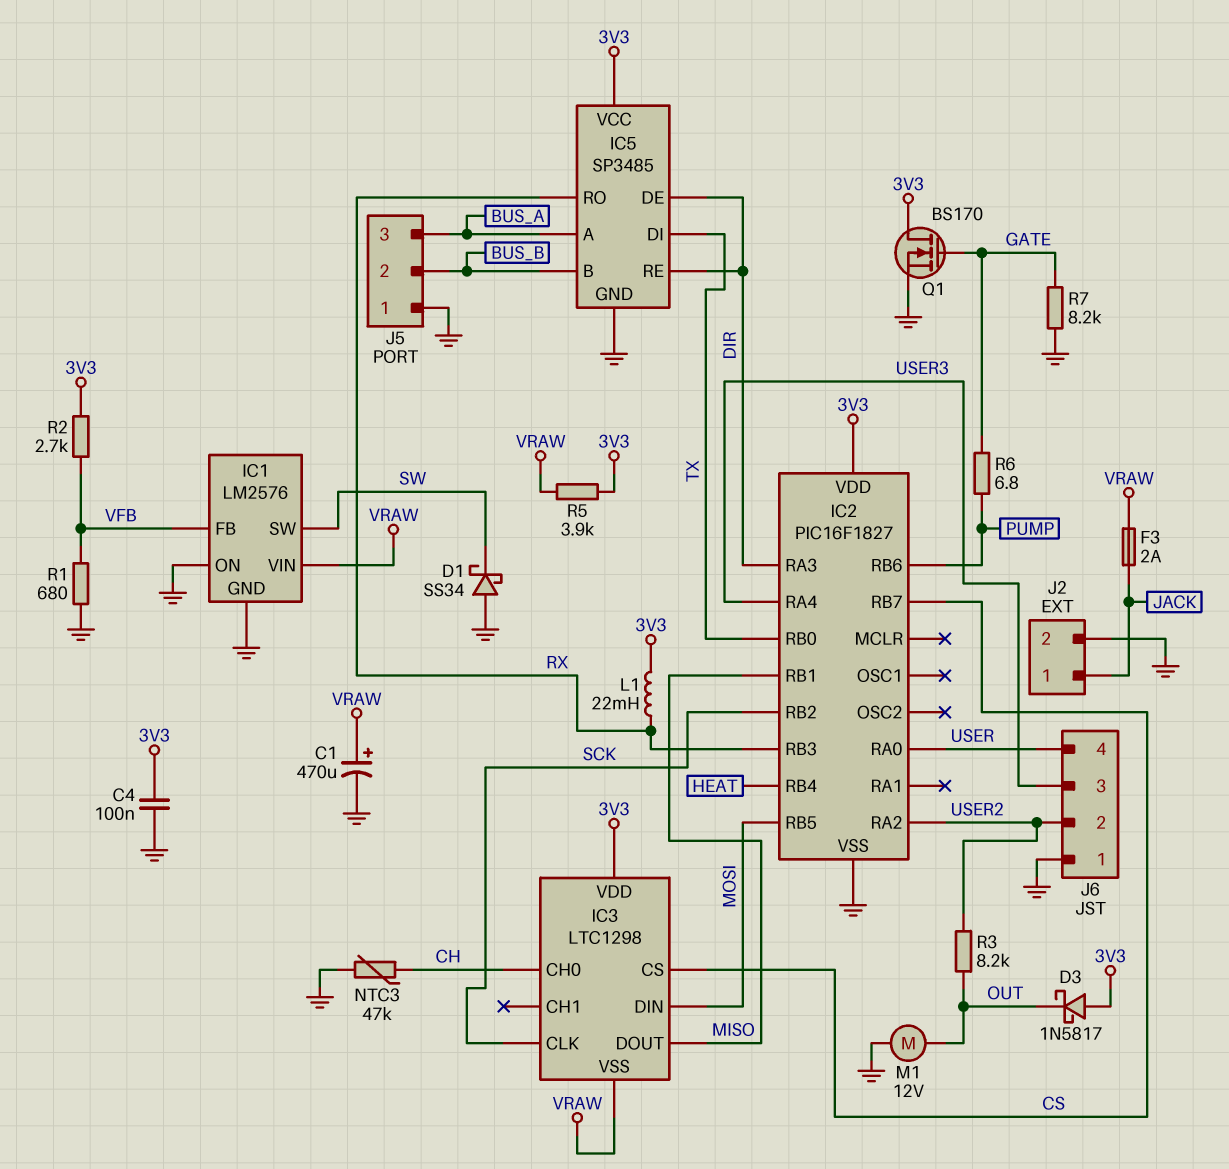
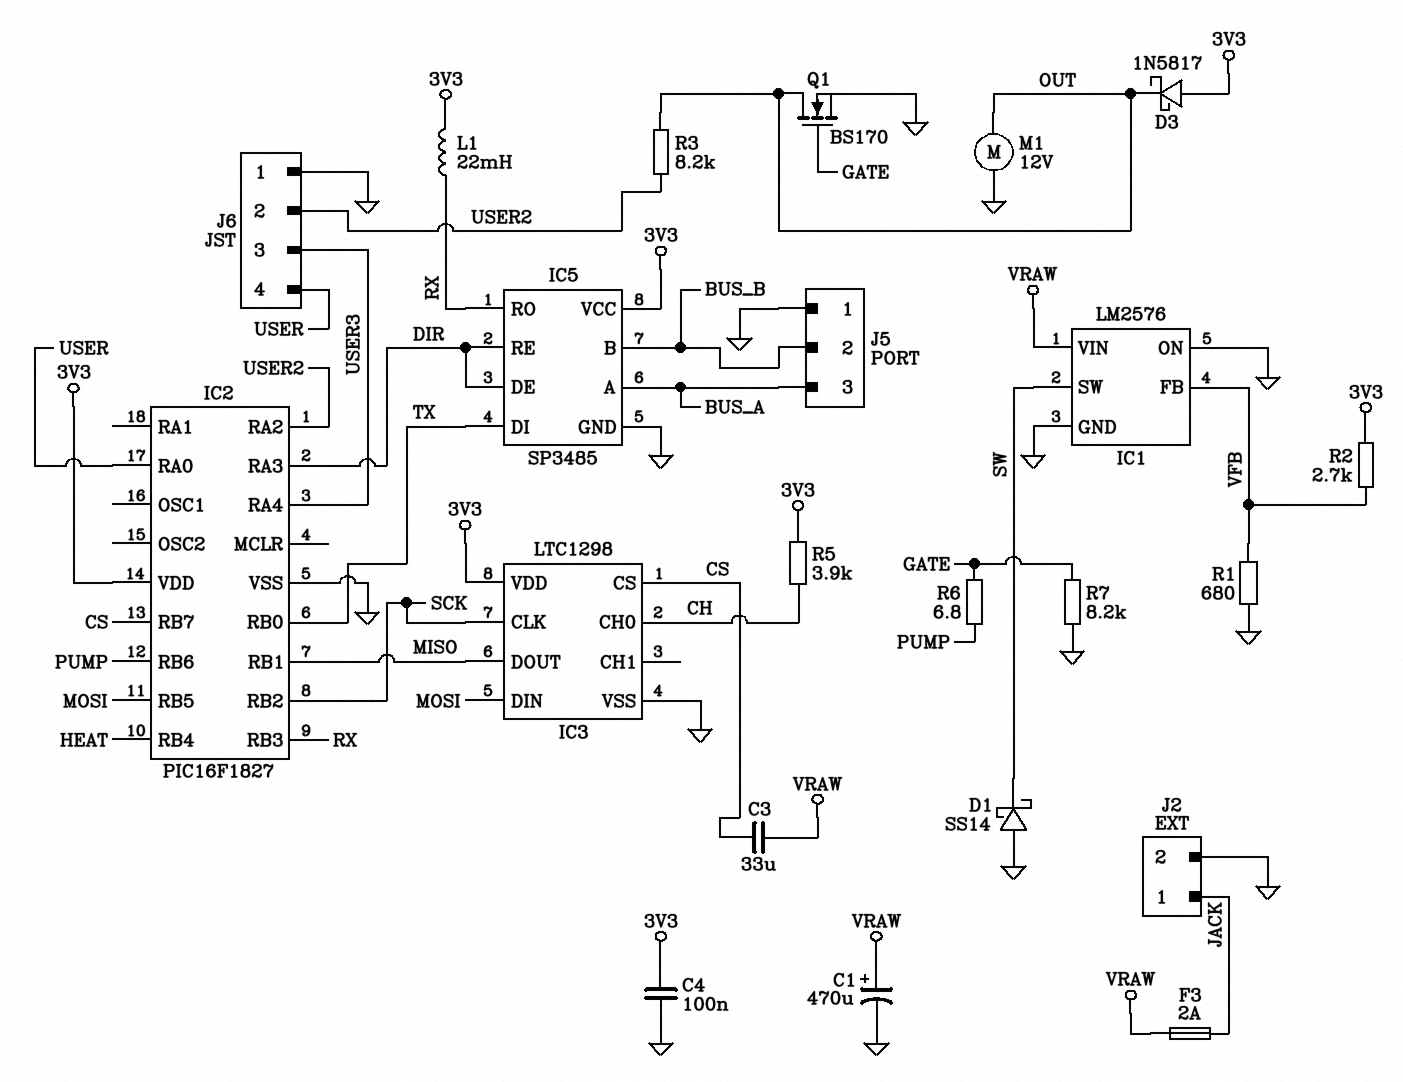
C3: none -> 33uF (CS, VRAW)
D1: schottky SS34 (A GND, K SW) -> schottky SS14 (A GND, K SW)
IC3 pin VSS: VRAW -> GND
NTC3: 47k (CH, GND) -> none
Q1: NMOS BS170 (G GATE, D 3V3, S GND) -> NMOS BS170 (G GATE, D OUT, S GND)
R5: 3.9k (3V3, VRAW) -> 3.9k (3V3, CH)

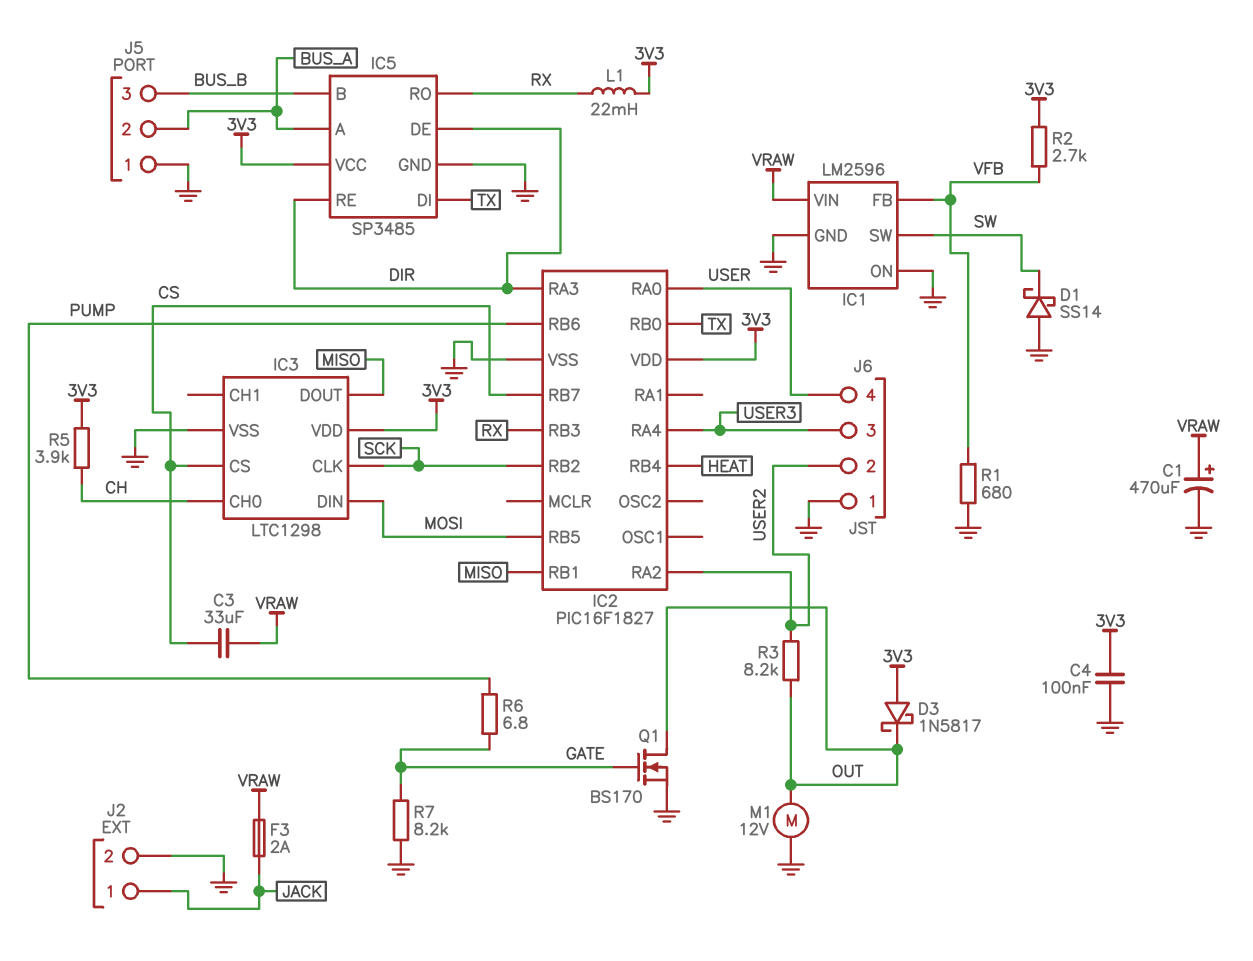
IC1: LM2576 -> LM2596
J5 pin 2: BUS_B -> BUS_A
J5 pin 3: BUS_A -> BUS_B

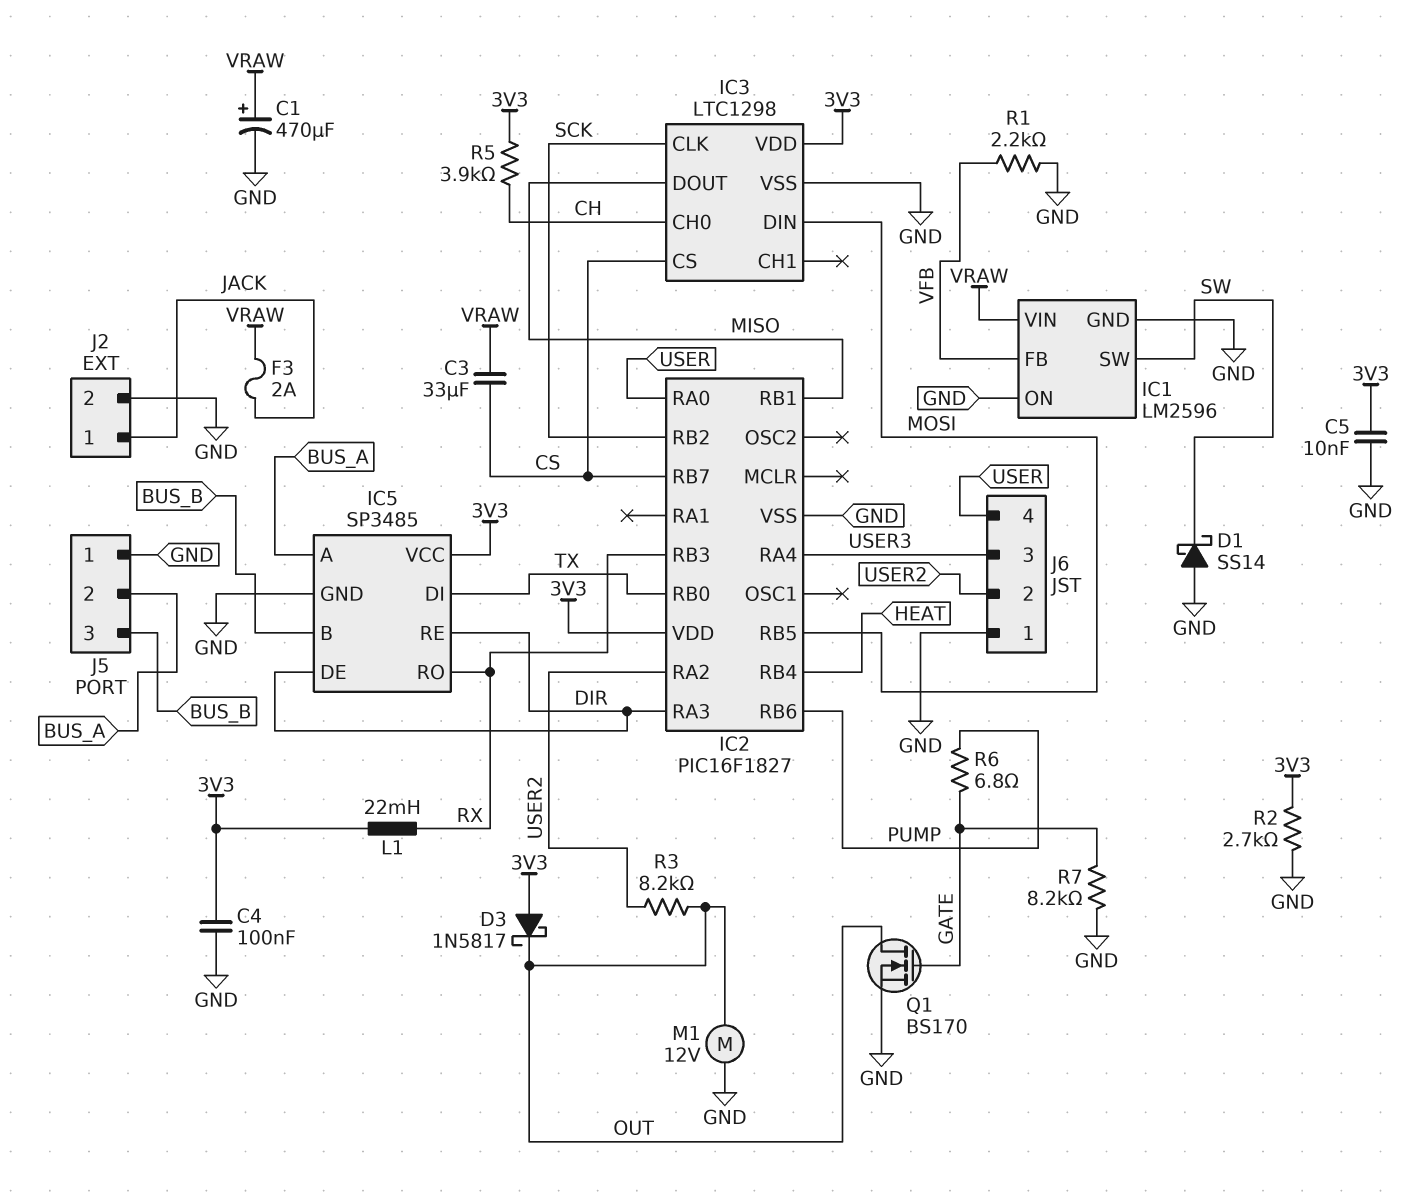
C5: none -> 10nF (3V3, GND)
R1: 680 (GND, VFB) -> 2.2k (GND, VFB)
R2: 2.7k (3V3, VFB) -> 2.7k (3V3, GND)

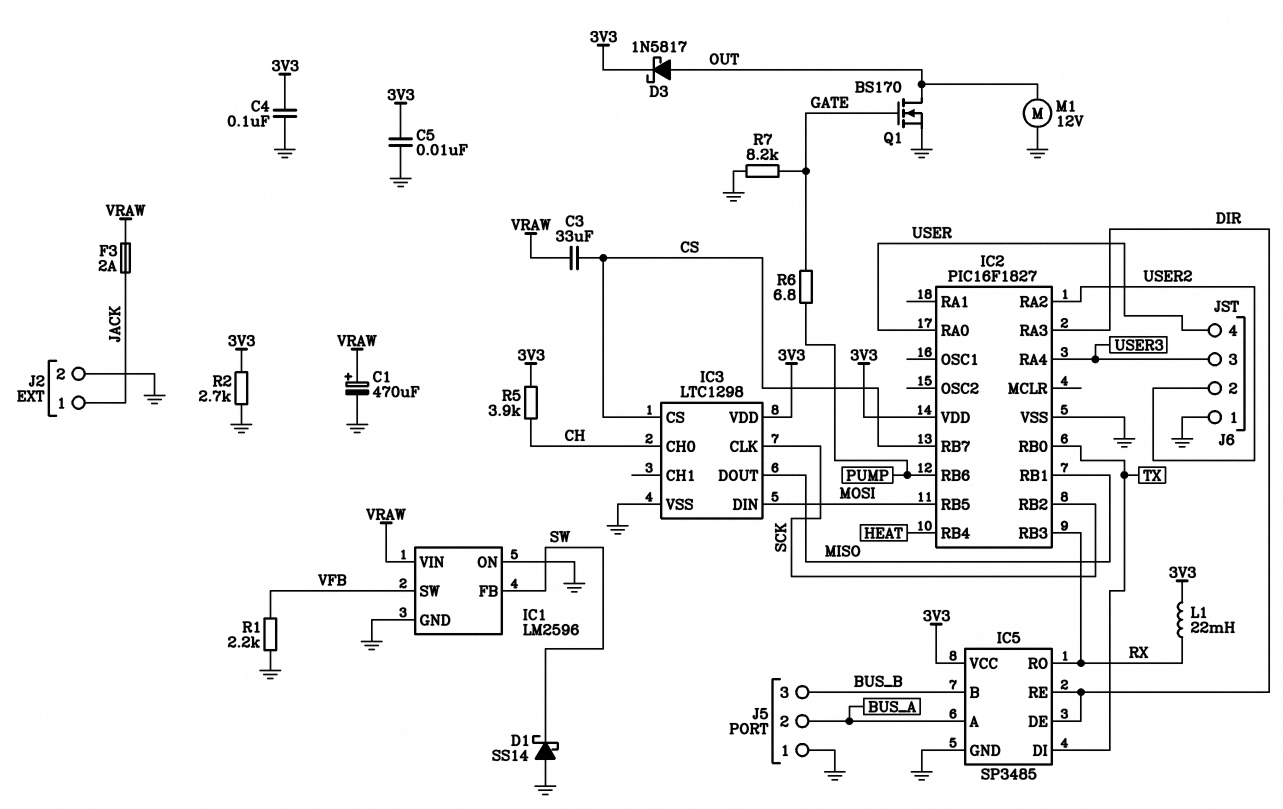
D3: schottky 1N5817 (A 3V3, K OUT) -> schottky 1N5817 (A OUT, K 3V3)
IC1 pin FB: VFB -> SW
IC1 pin SW: SW -> VFB
R3: 8.2k (OUT, USER2) -> none

